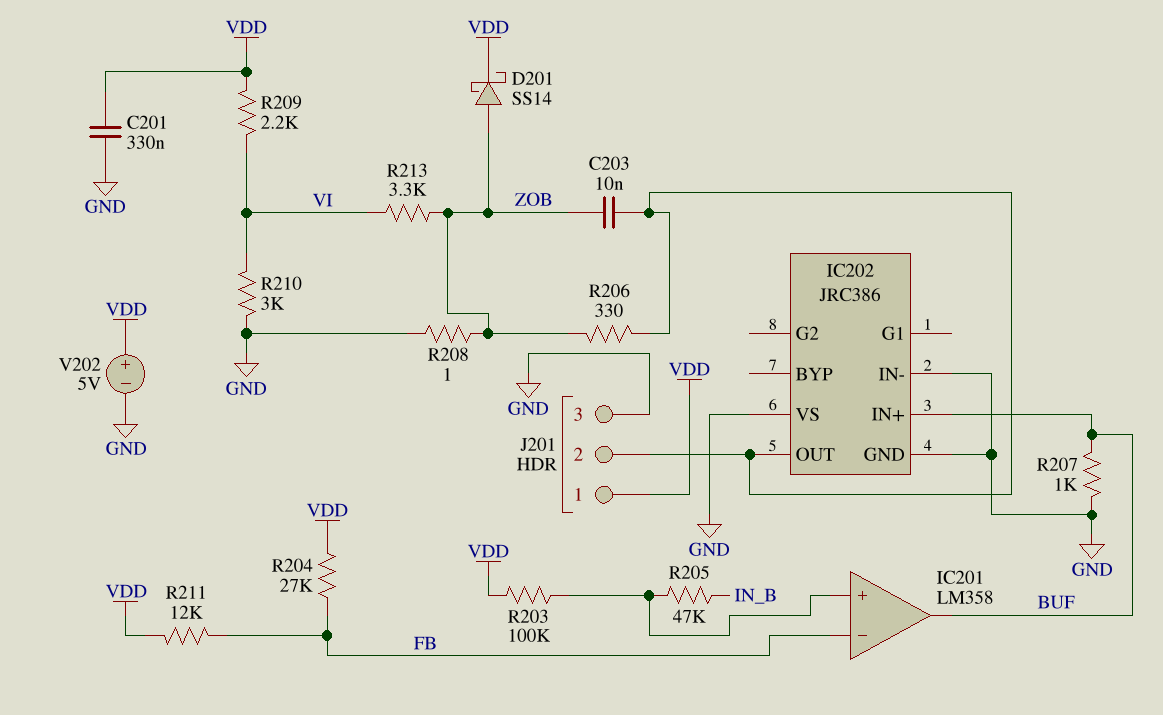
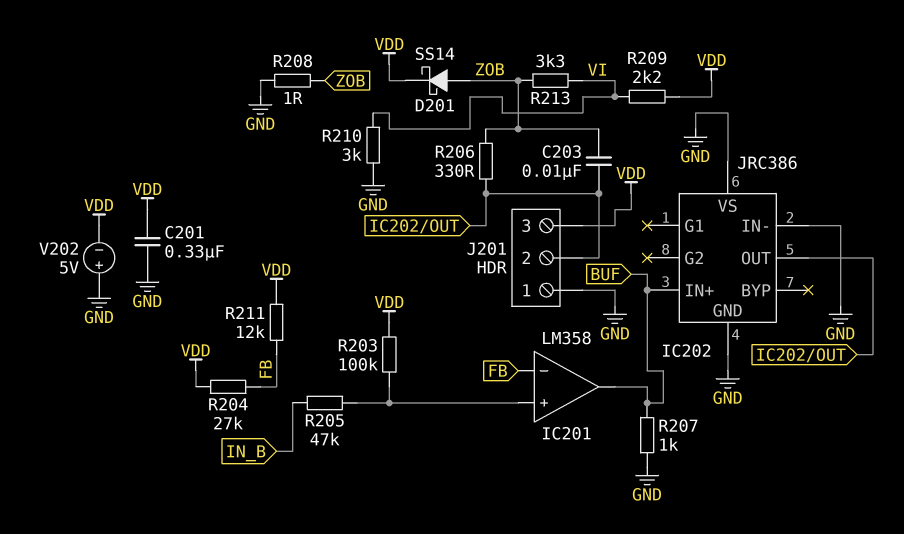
J201 pin 1: VDD -> GND
J201 pin 3: GND -> VDD
V202: 5V (plus VDD, minus GND) -> 5V (plus GND, minus VDD)

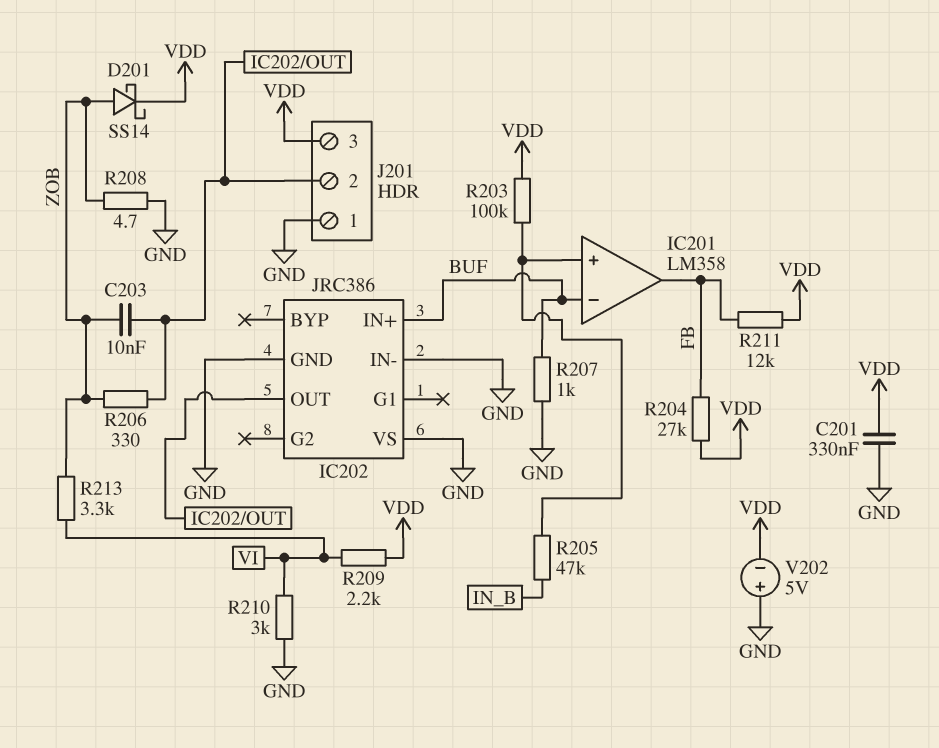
IC201 pin in-: FB -> BUF
IC201 pin out: BUF -> FB
R208: 1 (GND, ZOB) -> 4.7 (GND, ZOB)

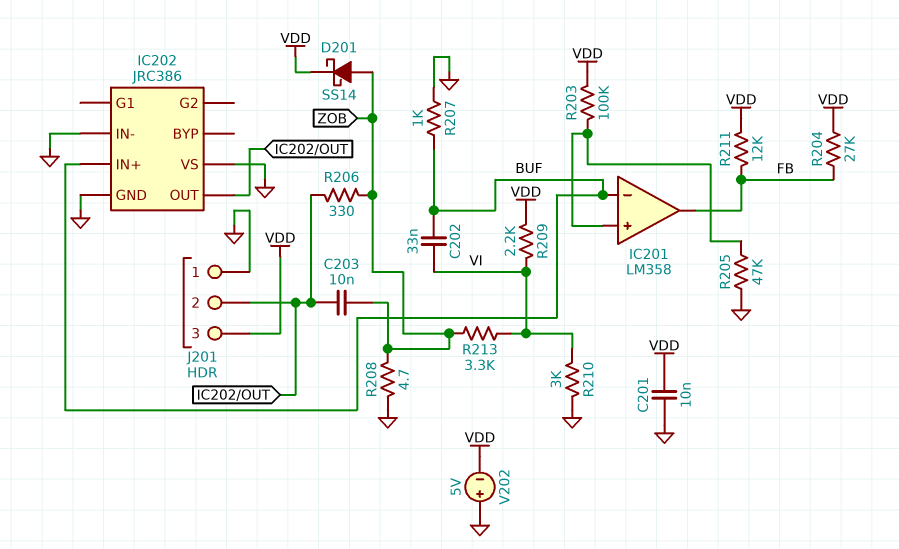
C201: 330nF (GND, VDD) -> 10nF (GND, VDD)
C202: none -> 33nF (BUF, VI)
R205: 47k (IC201/in+, IN_B) -> 47k (GND, IC201/in+)

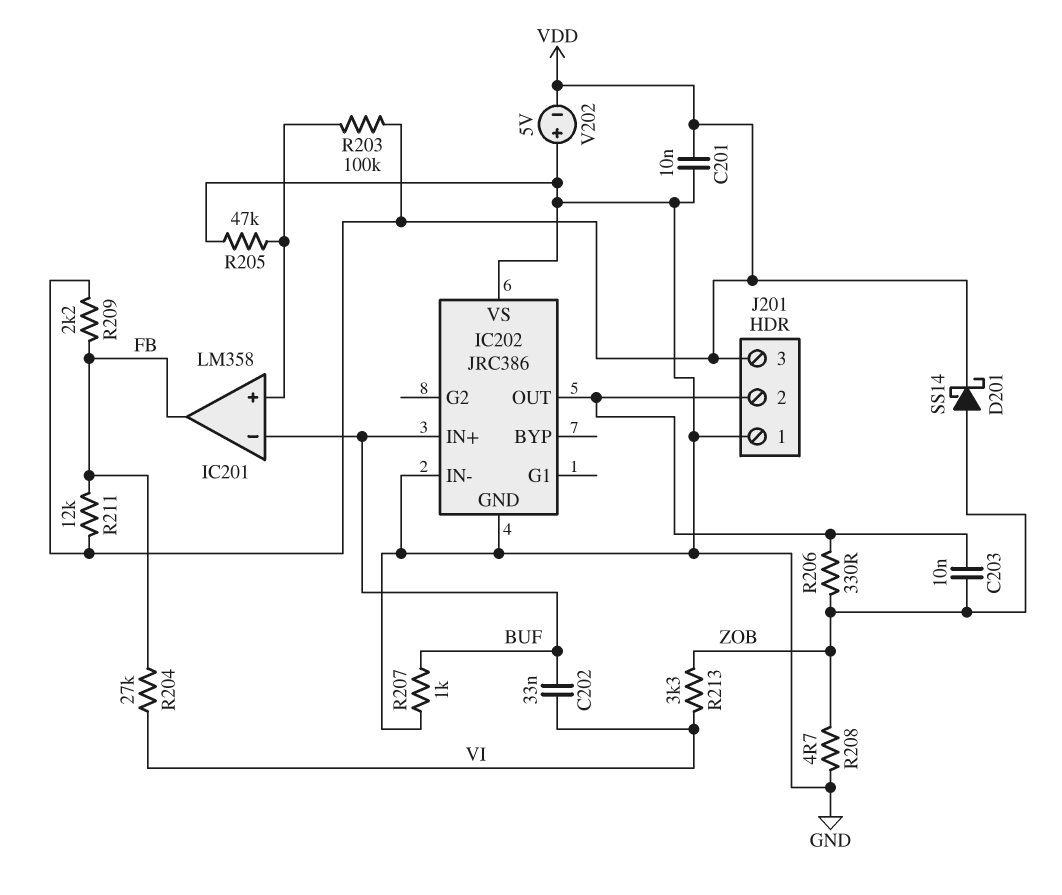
R204: 27k (FB, VDD) -> 27k (FB, VI)
R209: 2.2k (VDD, VI) -> 2.2k (FB, VDD)
R210: 3k (GND, VI) -> none

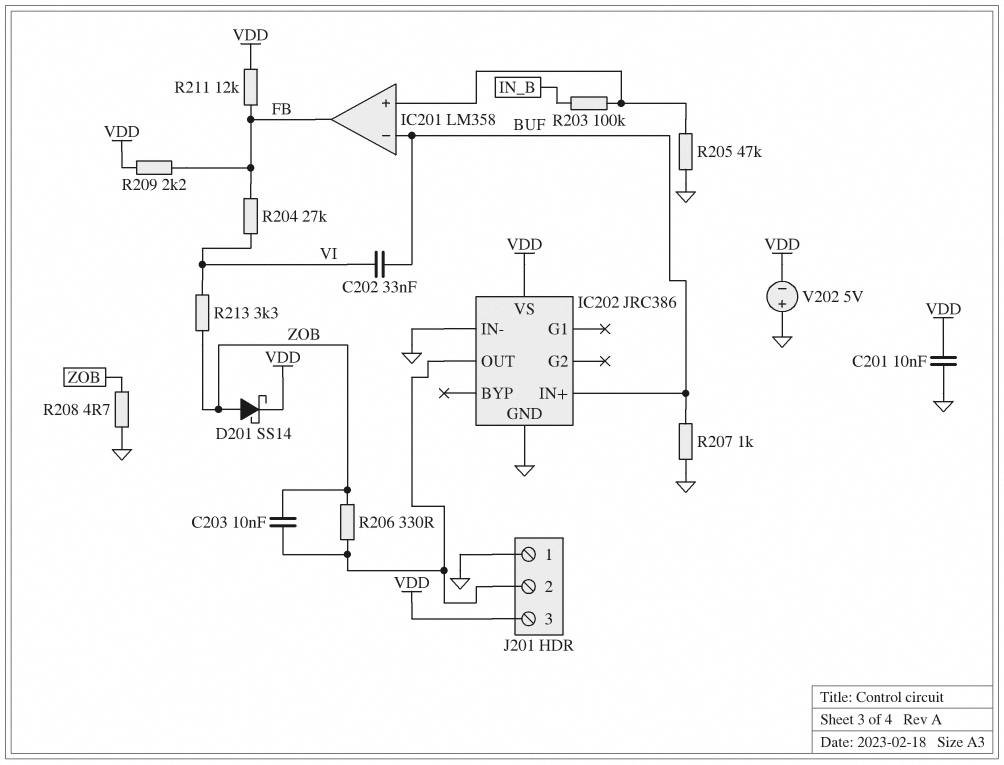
IC202 pin VS: GND -> VDD
R203: 100k (IC201/in+, VDD) -> 100k (IC201/in+, IN_B)

